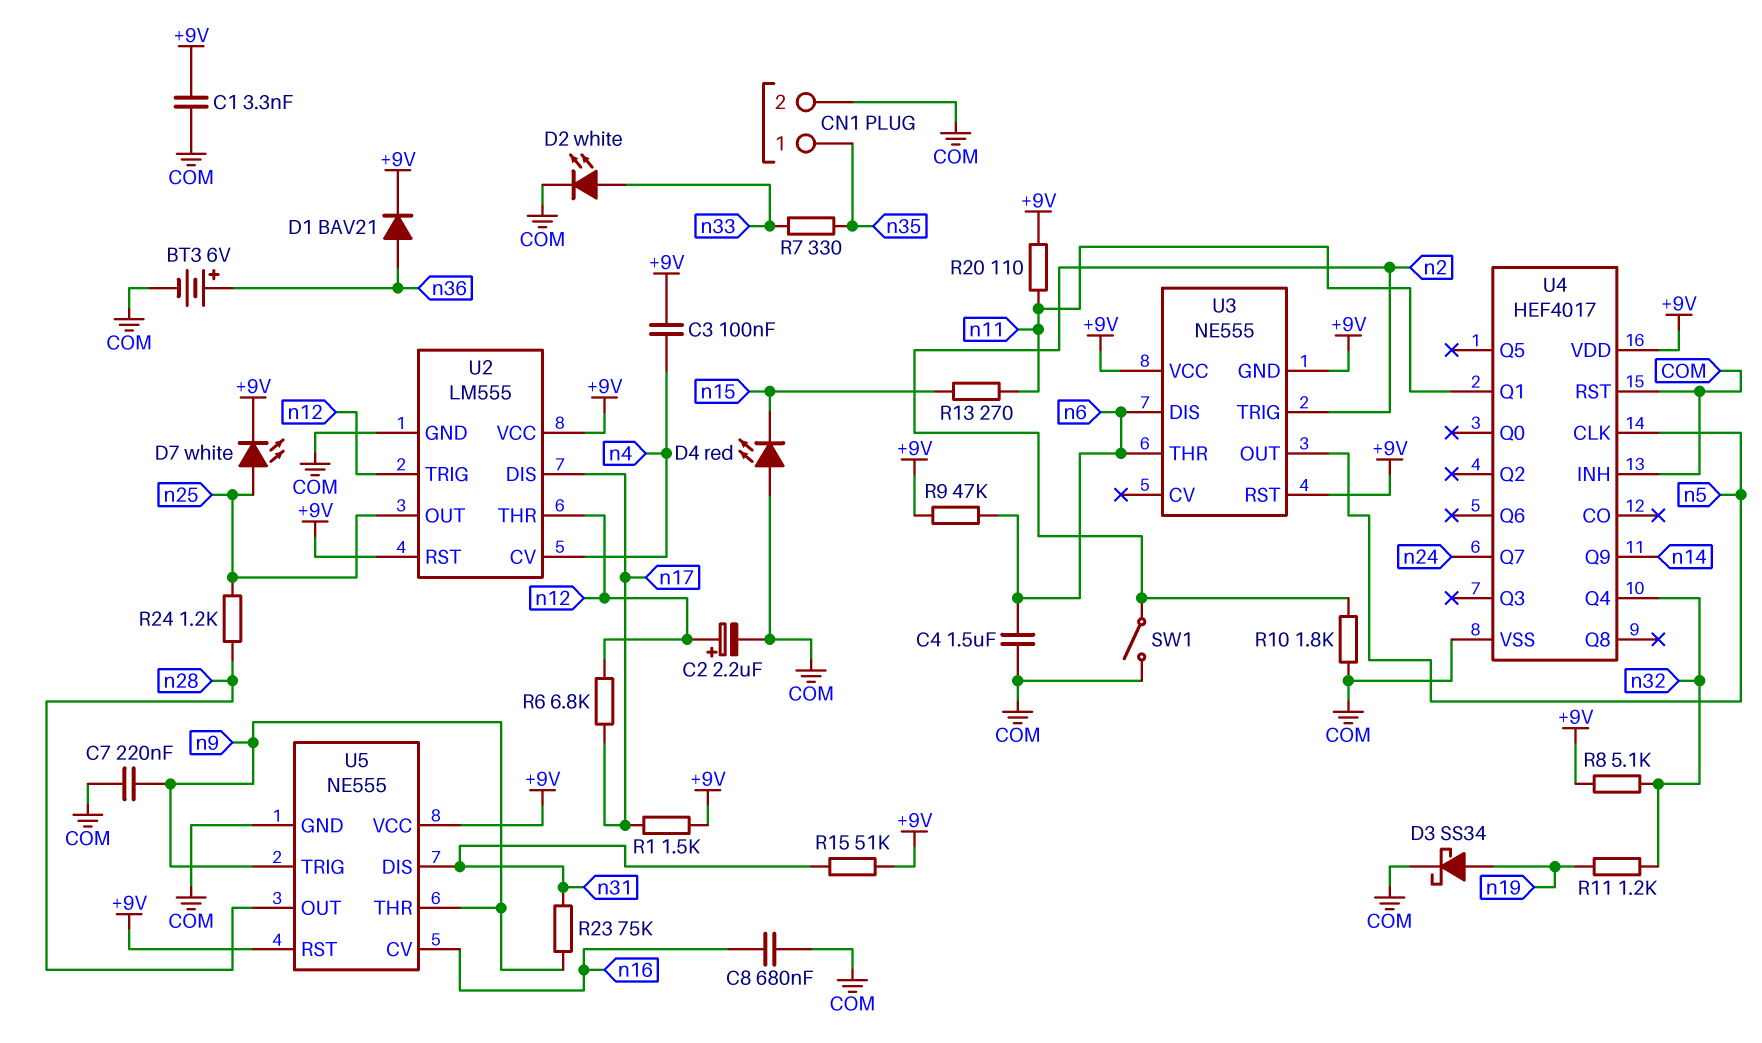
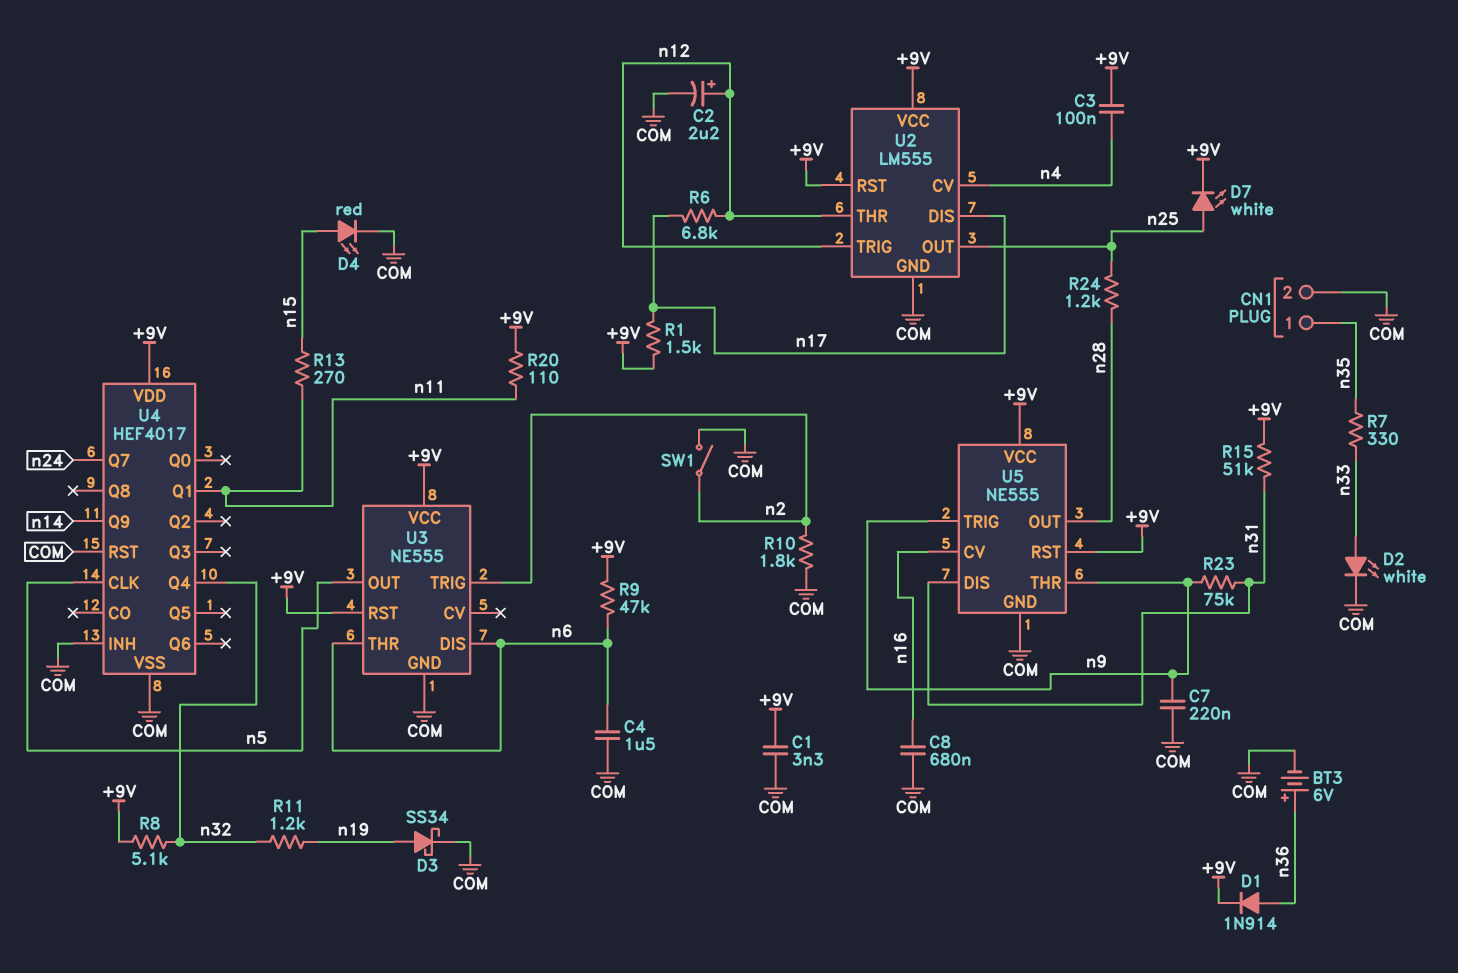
D1: diode BAV21 (A n36, K +9V) -> diode 1N914 (A n36, K +9V)
D4: LED red (A COM, K n15) -> LED red (A n15, K COM)
U3 pin GND: +9V -> COM

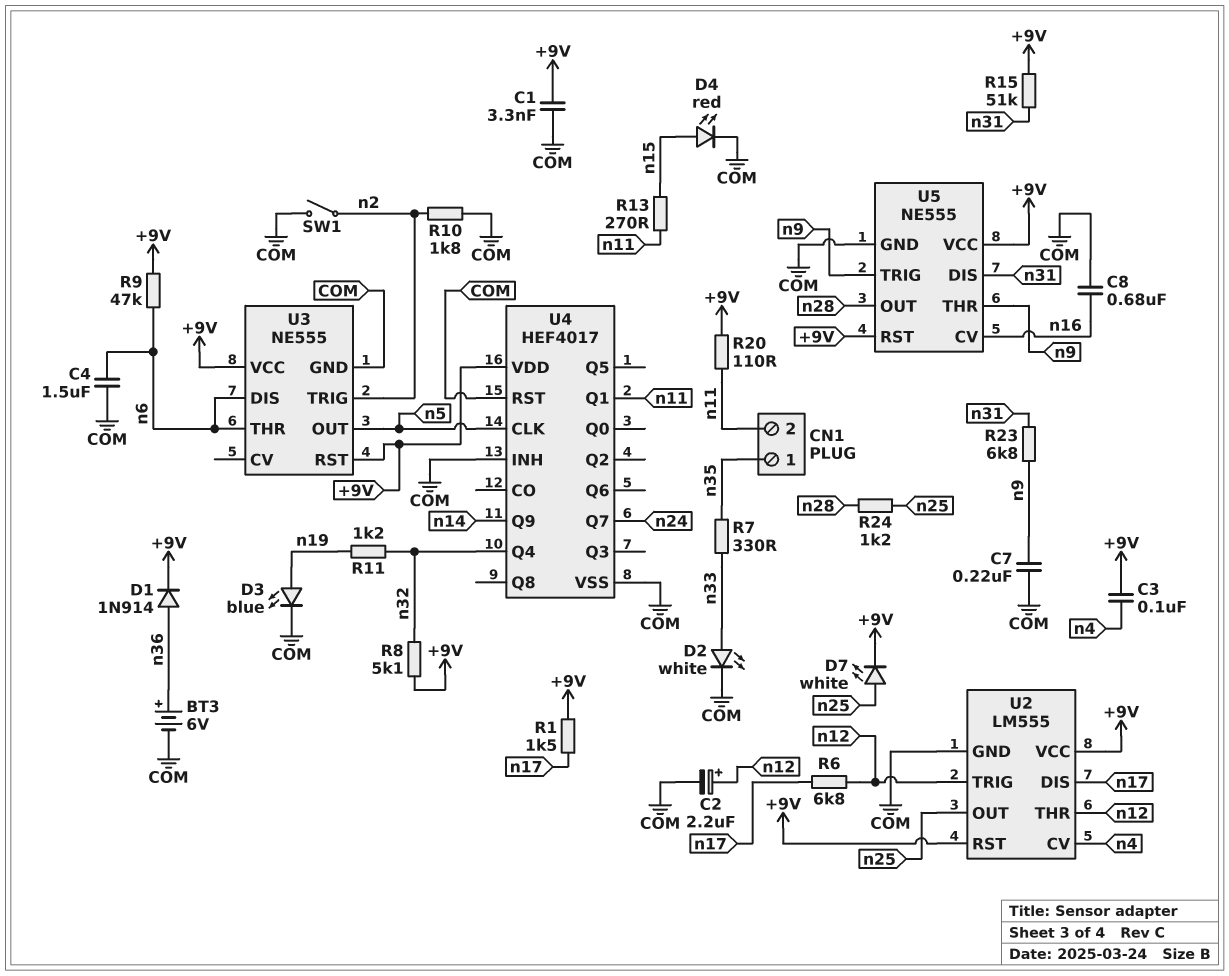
CN1 pin 2: COM -> n11
D3: schottky SS34 (A n19, K COM) -> LED blue (A n19, K COM)
R23: 75k (n9, n31) -> 6.8k (n9, n31)

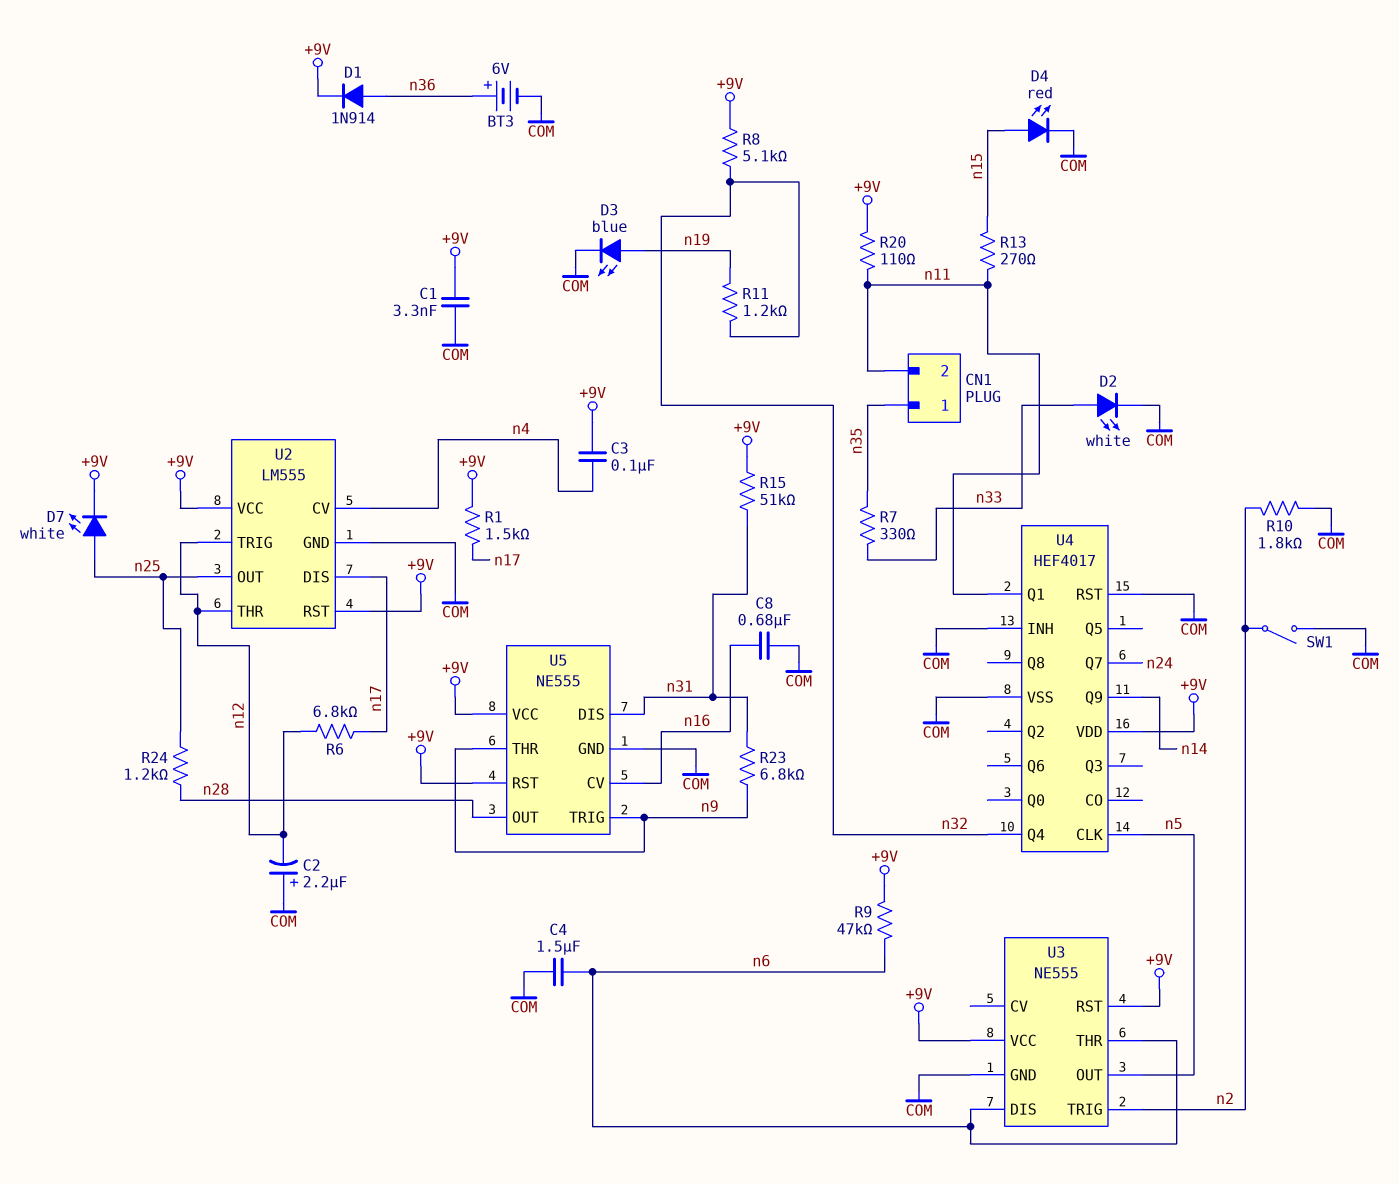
C2: 2.2uF (plus n12, minus COM) -> 2.2uF (plus COM, minus n12)
C7: 220nF (COM, n9) -> none

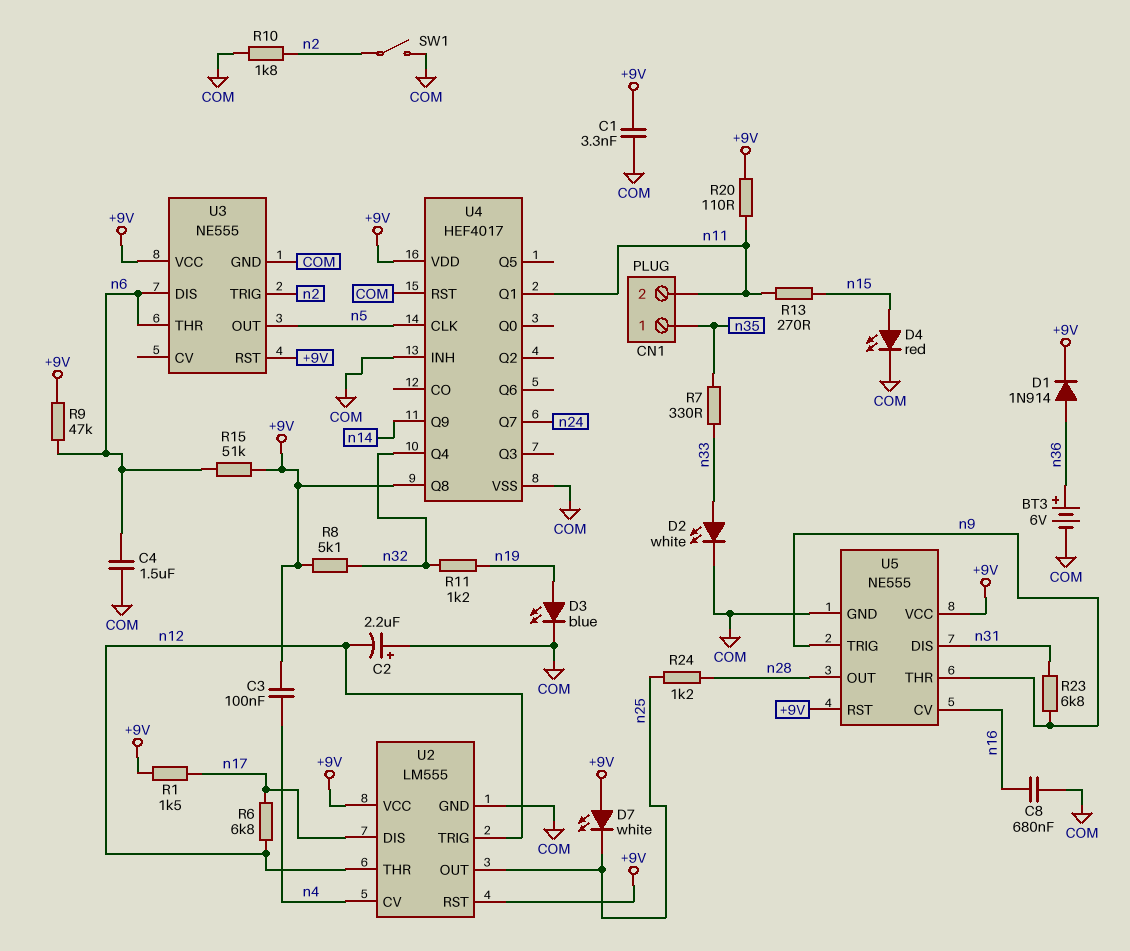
D7: LED white (A n25, K +9V) -> LED white (A +9V, K n25)
R15: 51k (+9V, n31) -> 51k (+9V, n6)
U4 pin Q8: none -> +9V

